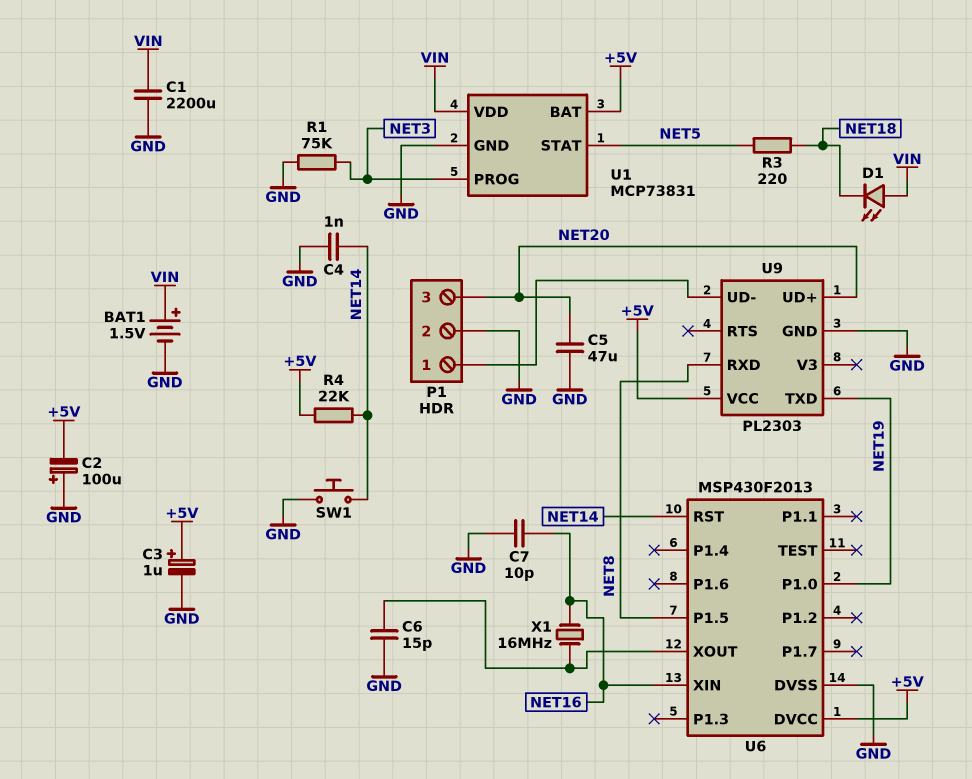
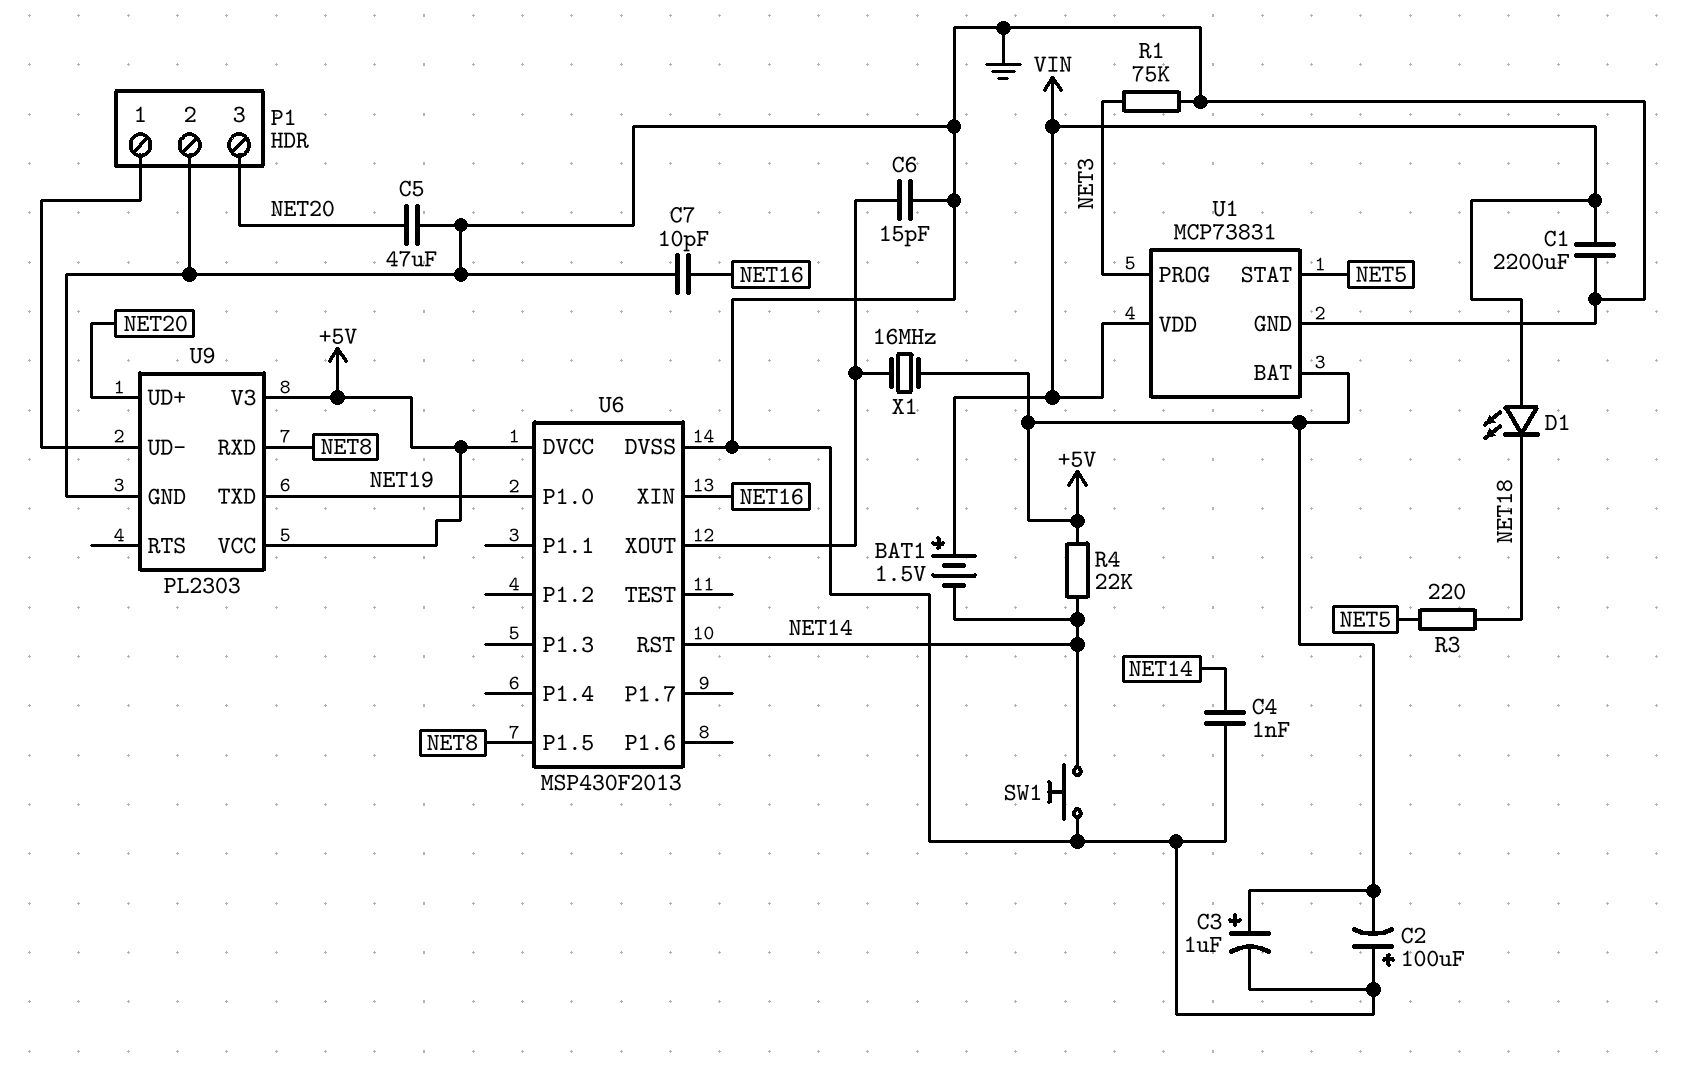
BAT1: 1.5V (plus VIN, minus GND) -> 1.5V (plus VIN, minus NET14)
U9 pin V3: none -> +5V
X1: 16MHz (NET16, U6/XOUT) -> 16MHz (+5V, U6/XOUT)

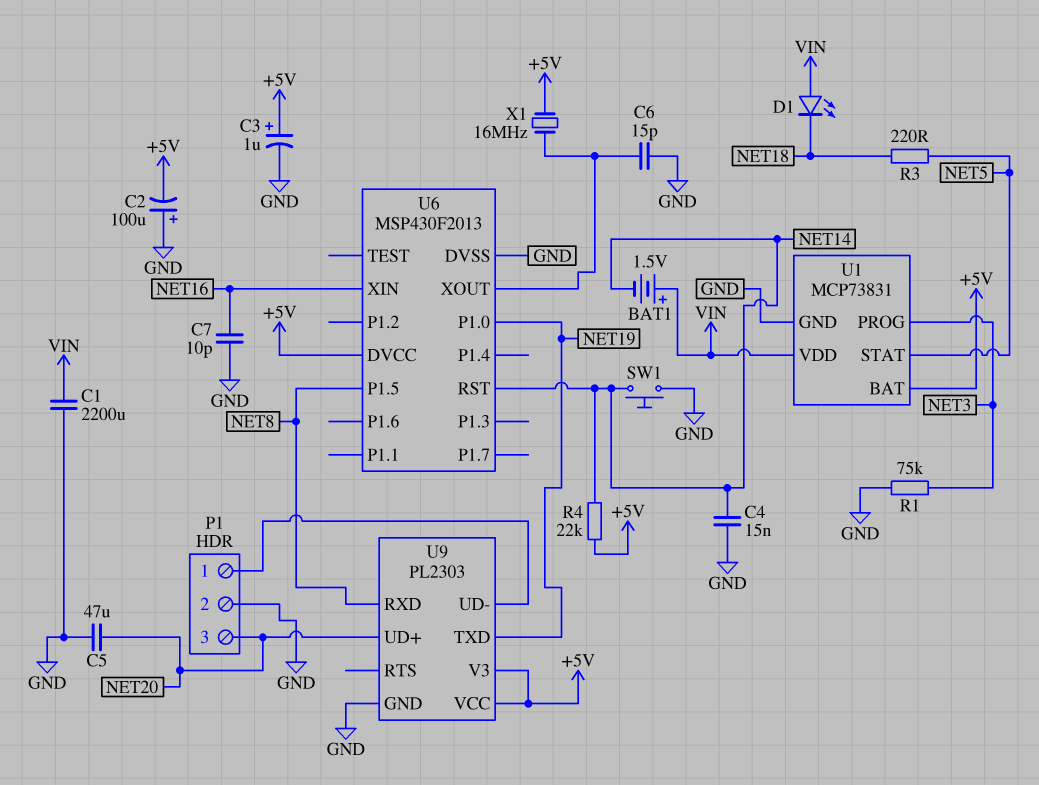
C4: 1nF (GND, NET14) -> 15nF (GND, NET14)

